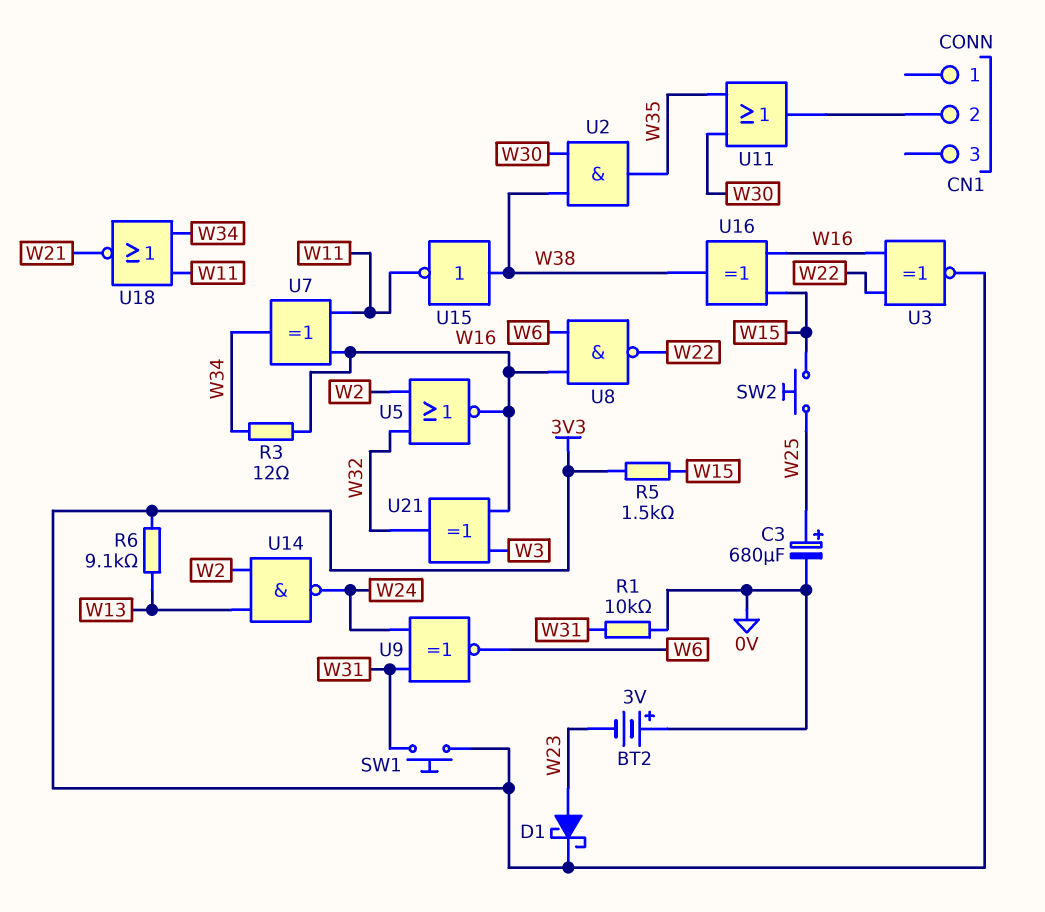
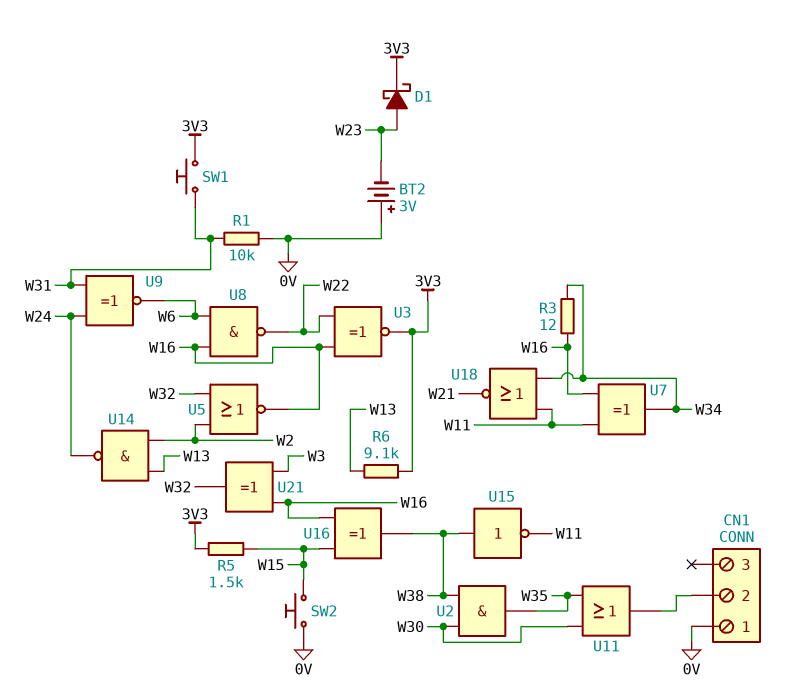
C3: 680uF (plus W25, minus 0V) -> none
CN1 pin 1: none -> 0V
SW2: button (W15, W25) -> button (0V, W15)

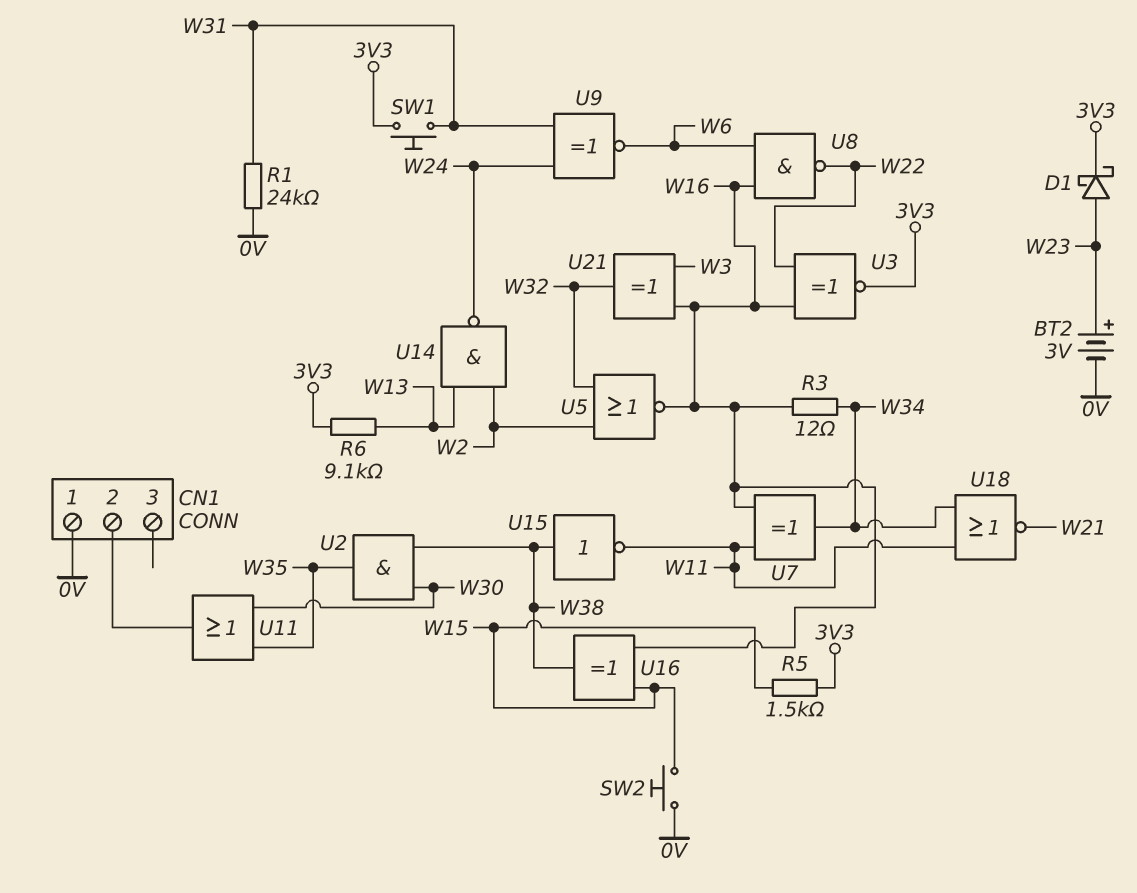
BT2: 3V (plus 0V, minus W23) -> 3V (plus W23, minus 0V)
R1: 10k (0V, W31) -> 24k (0V, W31)

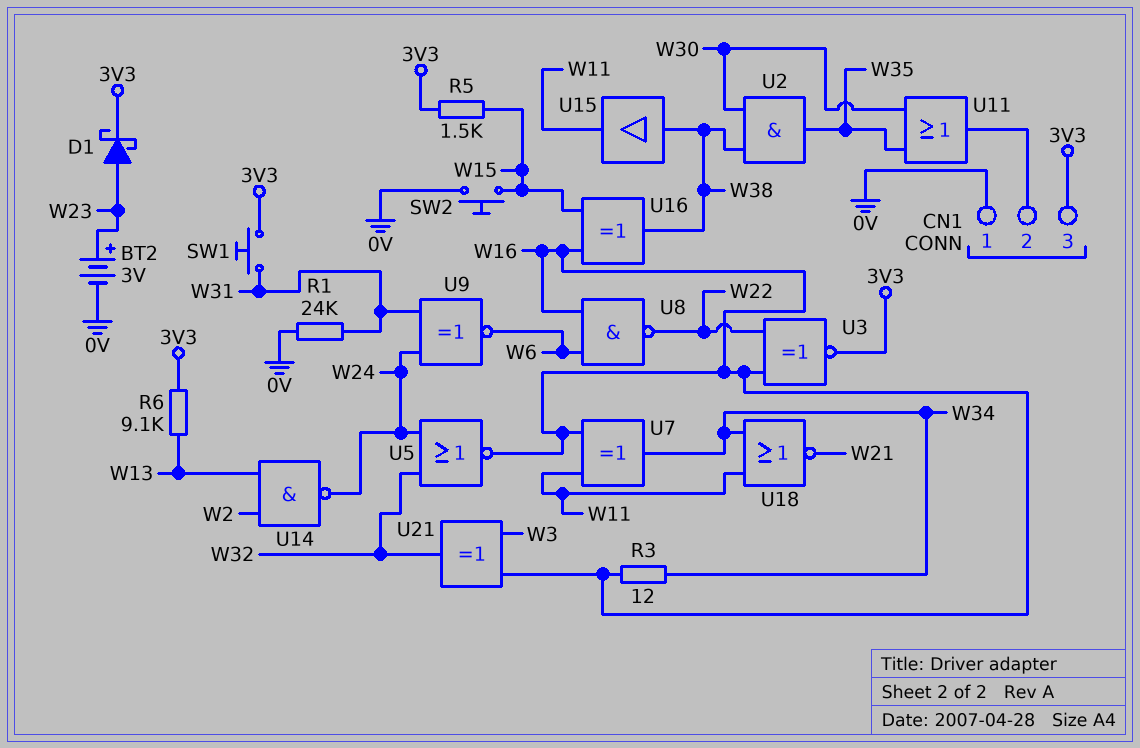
CN1 pin 3: none -> 3V3
U5: NOR (in W2, in W32, out W16) -> NOR (in W24, in W32, out W16)
U15: NOT (in W38, out W11) -> buffer (in W38, out W11)

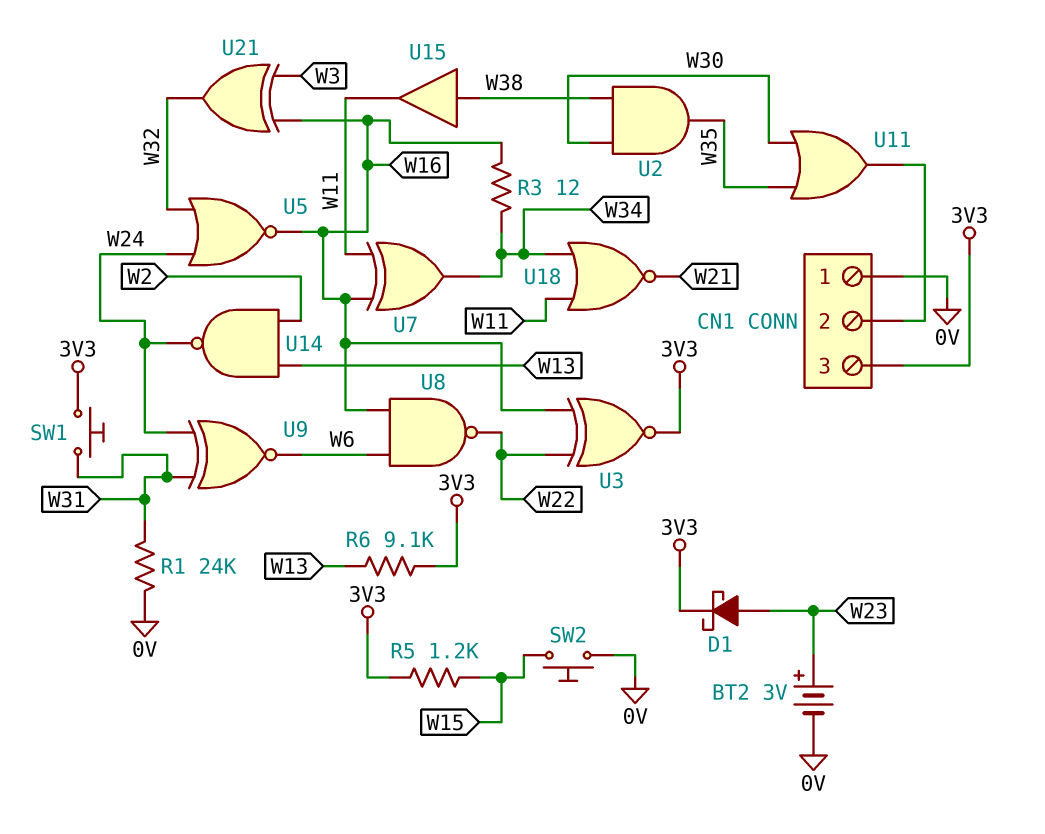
R5: 1.5k (3V3, W15) -> 1.2k (3V3, W15)
U16: XOR (in W15, in W16, out W38) -> none

